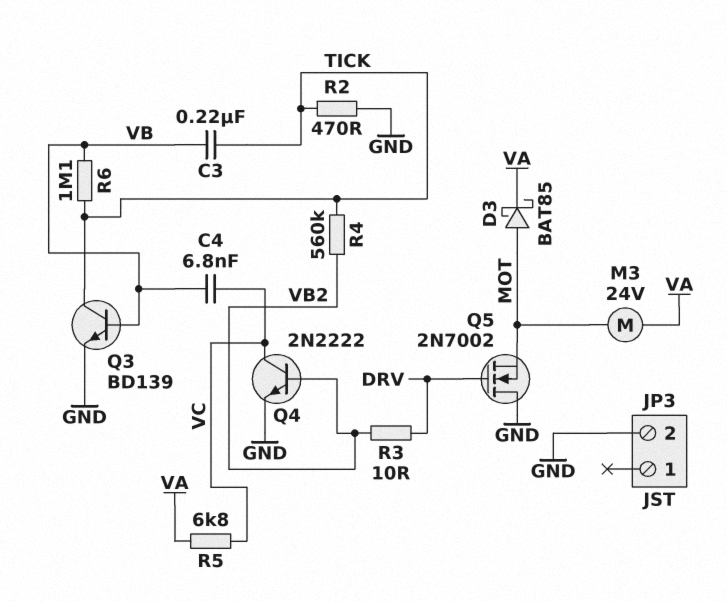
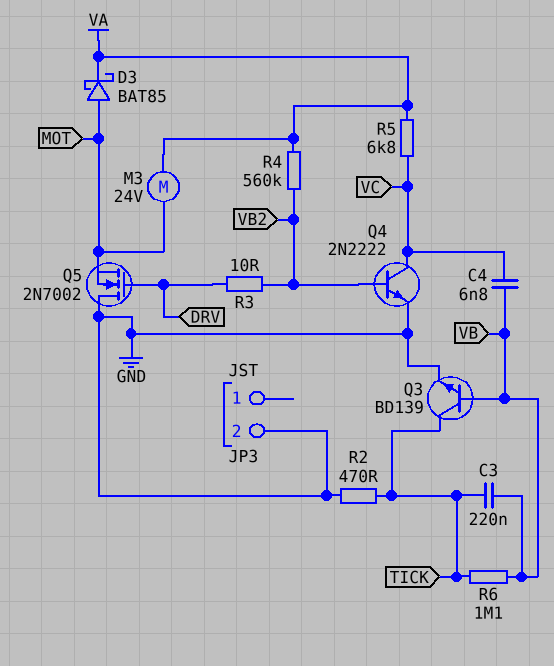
R4: 560k (TICK, VB2) -> 560k (VA, VB2)

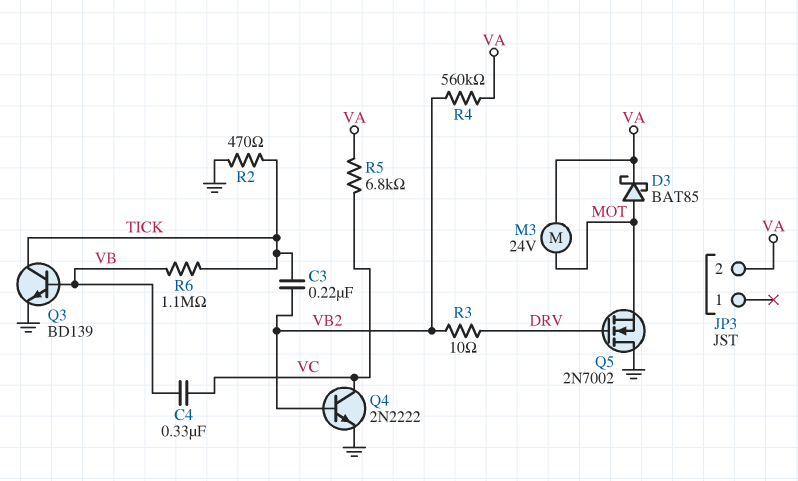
C3: 220nF (TICK, VB) -> 220nF (TICK, VB2)
C4: 6.8nF (VB, VC) -> 330nF (VB, VC)
JP3 pin 2: GND -> VA

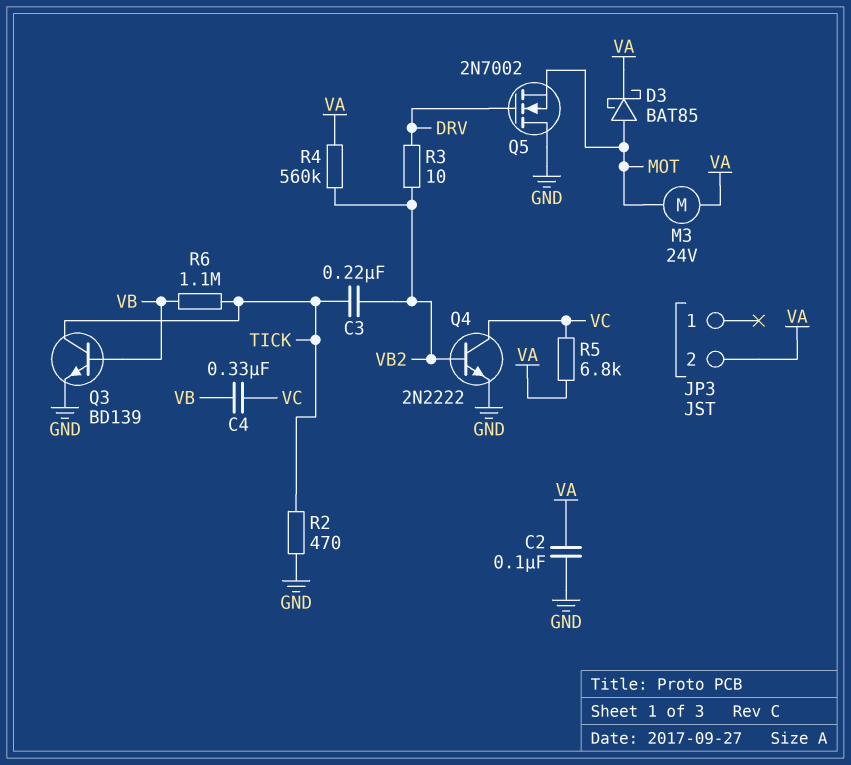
C2: none -> 100nF (GND, VA)

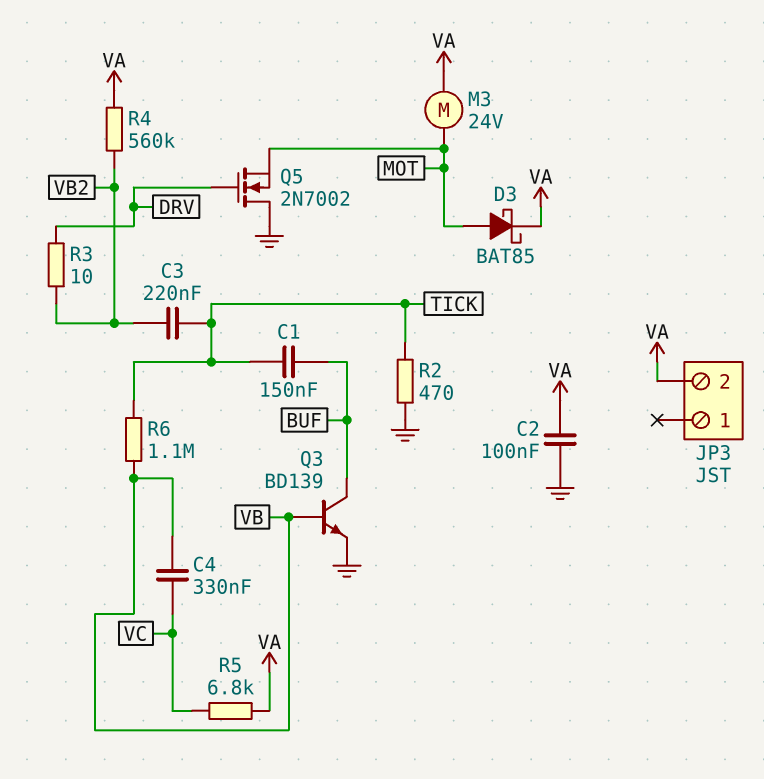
C1: none -> 150nF (BUF, TICK)
Q3: NPN BD139 (B VB, C TICK, E GND) -> NPN BD139 (B VB, C BUF, E GND)
Q4: NPN 2N2222 (B VB2, C VC, E GND) -> none

